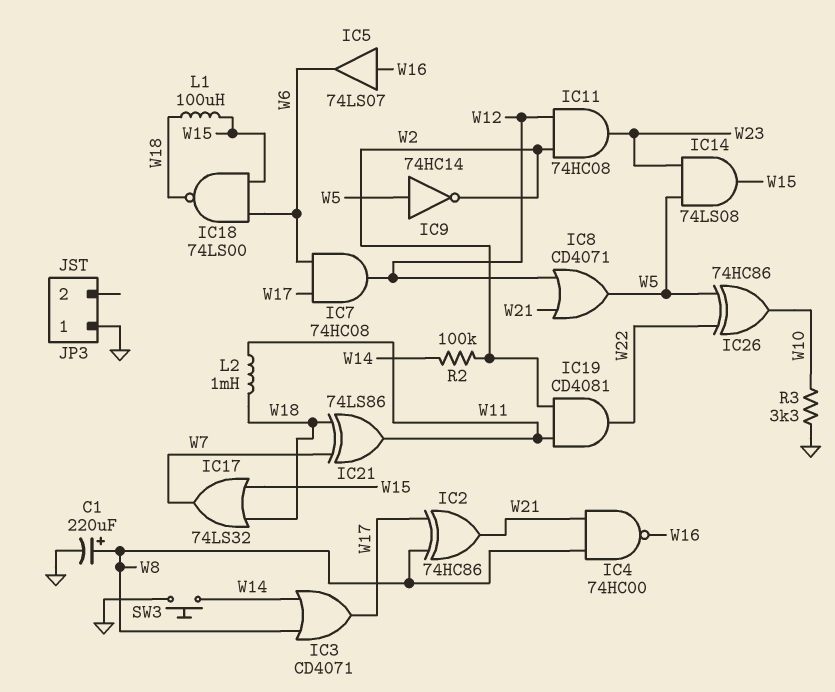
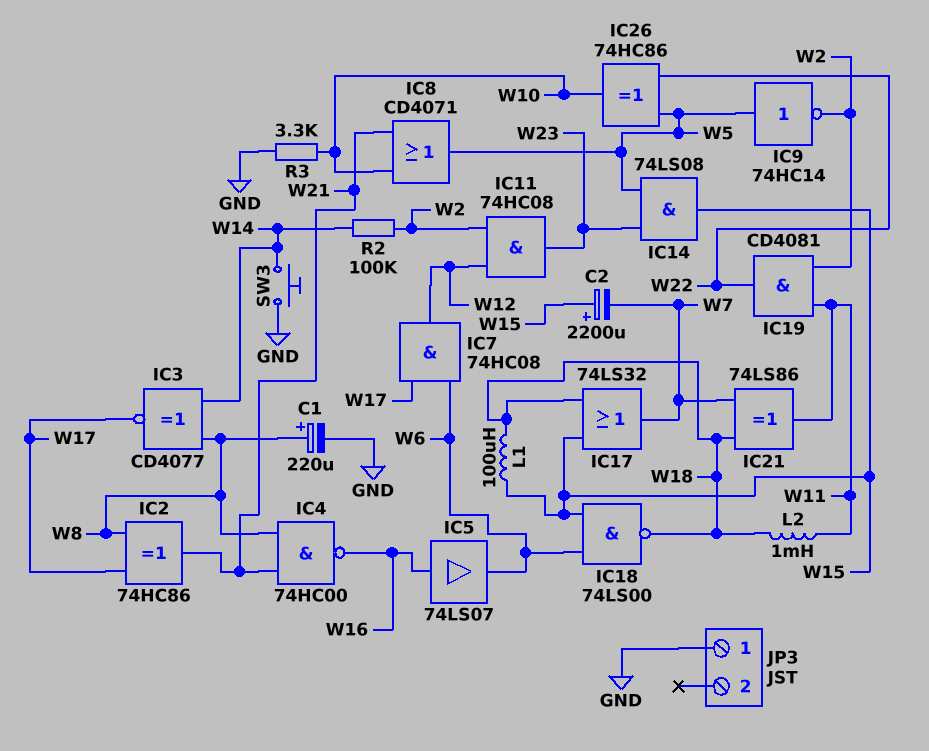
C2: none -> 2200uF (plus W15, minus W7)
IC3: OR CD4071 (in W8, in W14, out W17) -> XNOR CD4077 (in W8, in W14, out W17)
IC8: OR CD4071 (in W12, in W21, out W5) -> OR CD4071 (in W10, in W21, out W5)

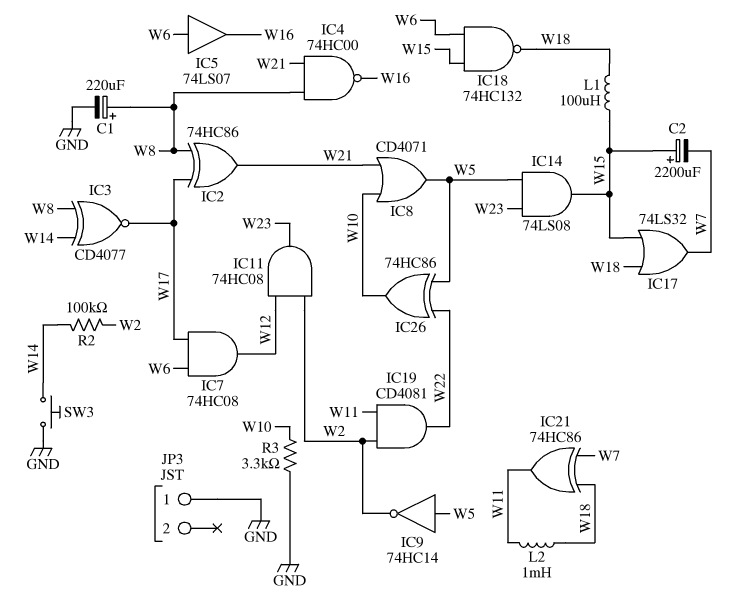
IC5: buffer 74LS07 (in W16, out W6) -> buffer 74LS07 (in W6, out W16)
IC18: NAND 74LS00 (in W6, in W15, out W18) -> NAND 74HC132 (in W6, in W15, out W18)
IC21: XOR 74LS86 (in W7, in W18, out W11) -> XOR 74HC86 (in W7, in W18, out W11)

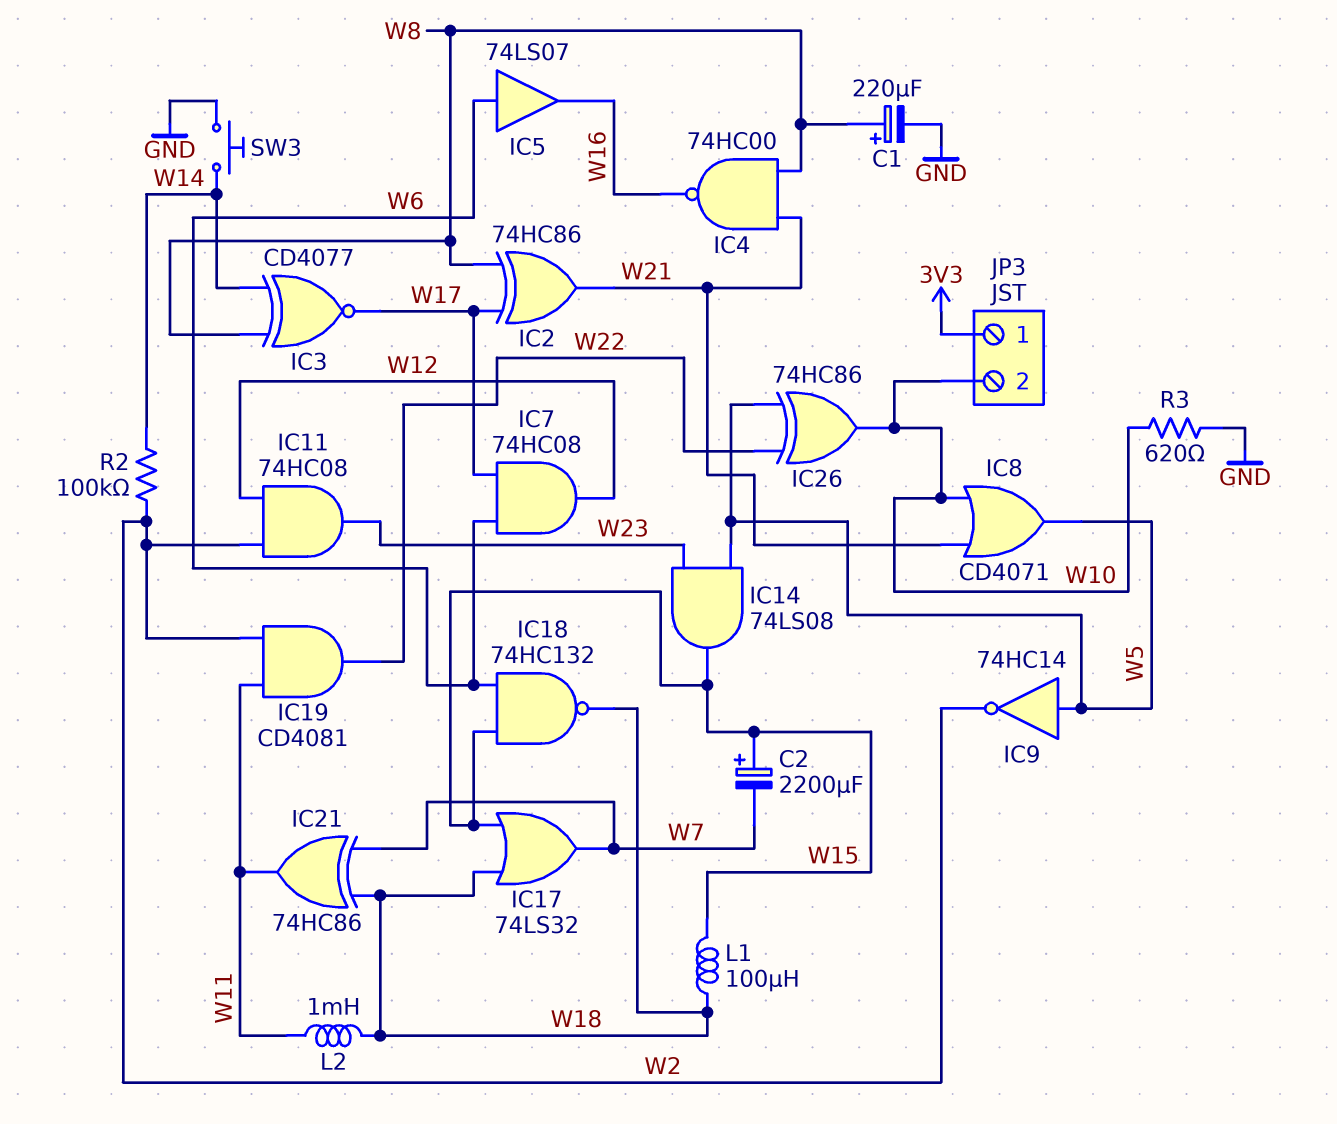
JP3 pin 1: GND -> 3V3
JP3 pin 2: none -> W10
R3: 3.3k (GND, W10) -> 620 (GND, W10)

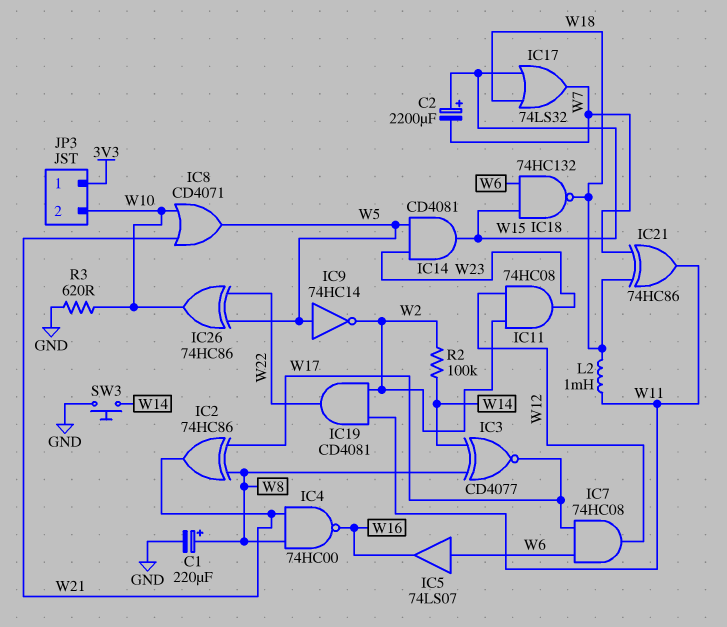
IC14: AND 74LS08 (in W5, in W23, out W15) -> AND CD4081 (in W5, in W23, out W15)
L1: 100uH (W15, W18) -> none

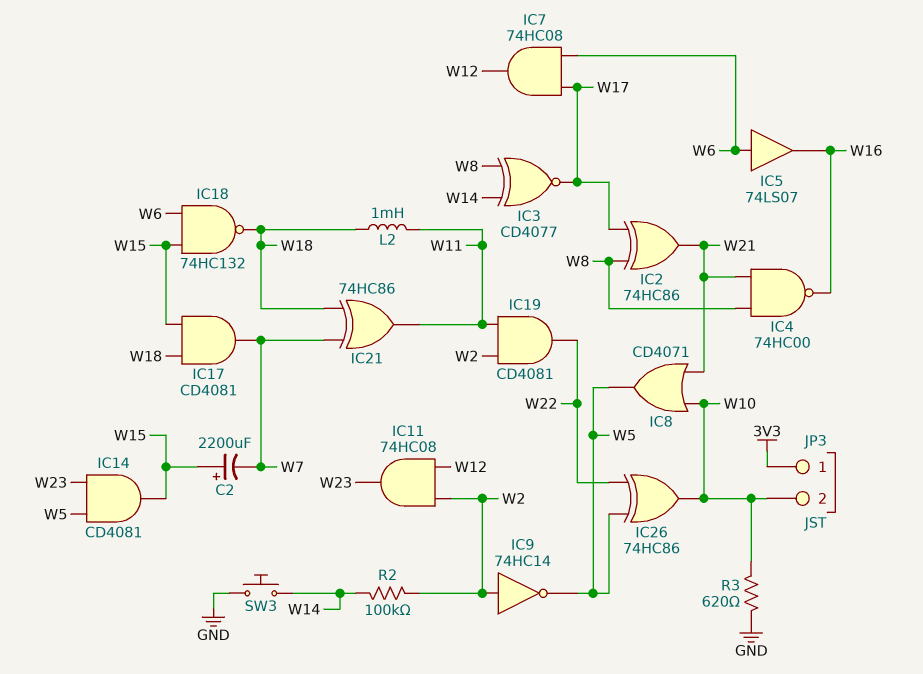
C1: 220uF (plus W8, minus GND) -> none
IC9: NOT 74HC14 (in W5, out W2) -> NOT 74HC14 (in W2, out W5)
IC17: OR 74LS32 (in W15, in W18, out W7) -> AND CD4081 (in W15, in W18, out W7)

